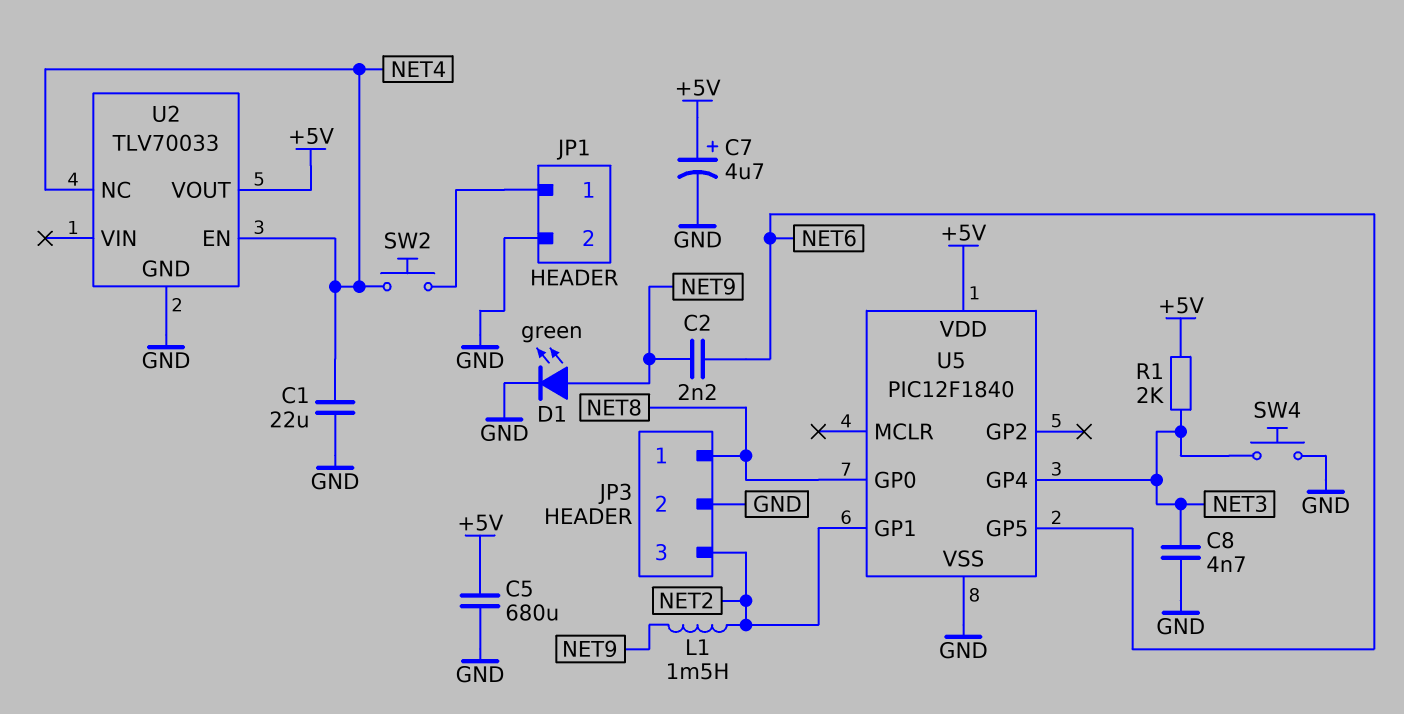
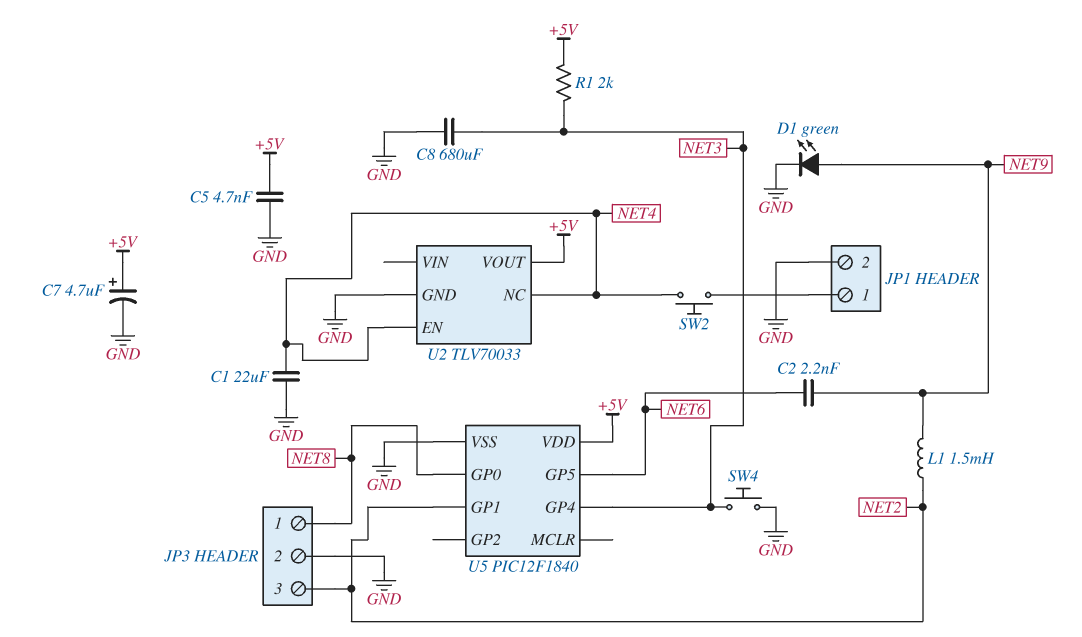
C5: 680uF (+5V, GND) -> 4.7nF (+5V, GND)
C8: 4.7nF (GND, NET3) -> 680uF (GND, NET3)

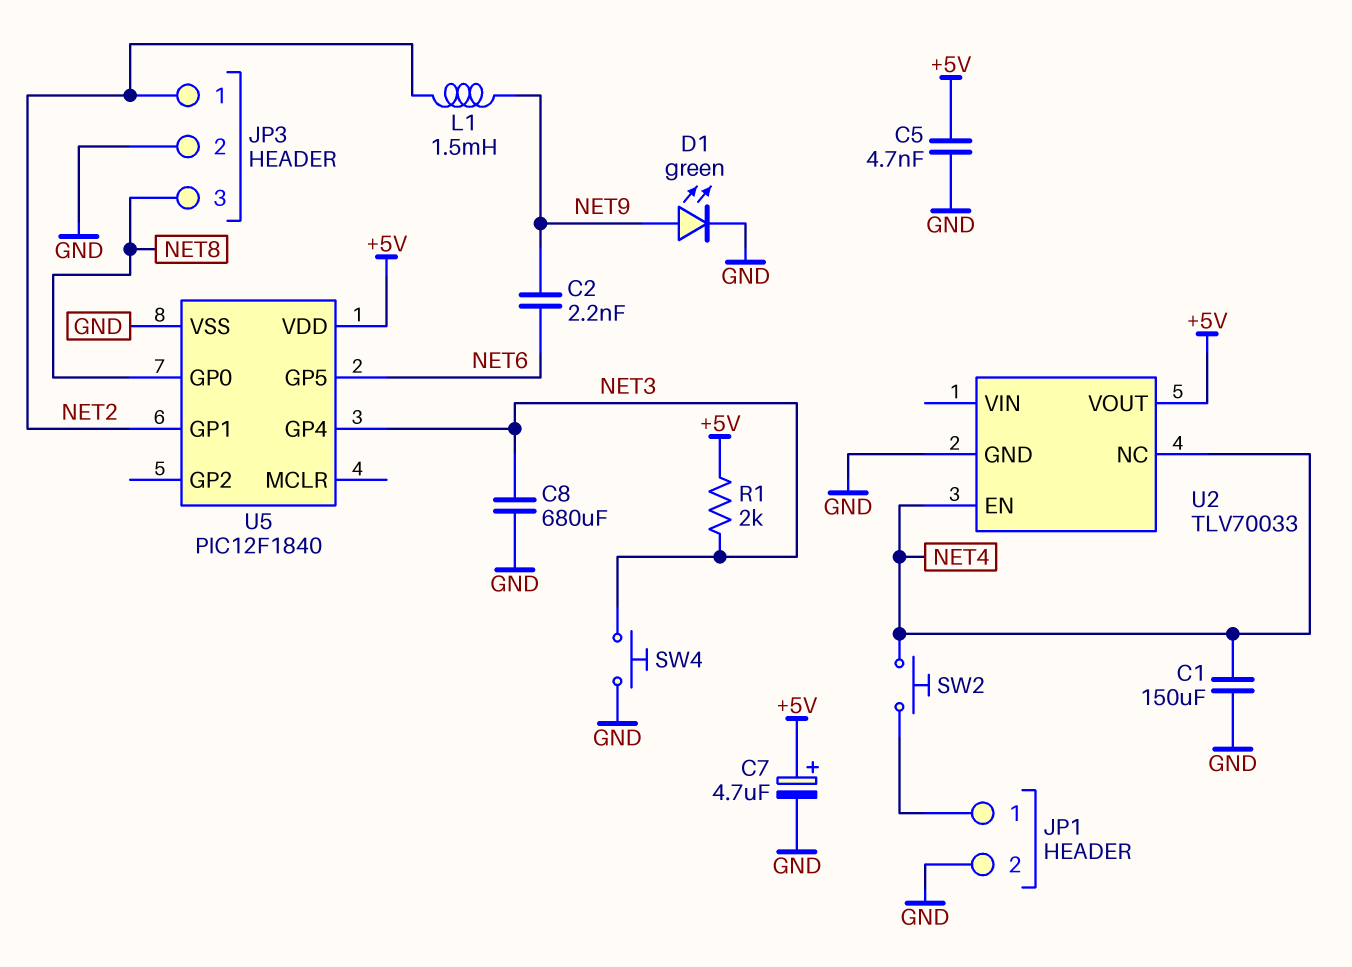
C1: 22uF (GND, NET4) -> 150uF (GND, NET4)
JP3 pin 1: NET8 -> NET2
JP3 pin 3: NET2 -> NET8

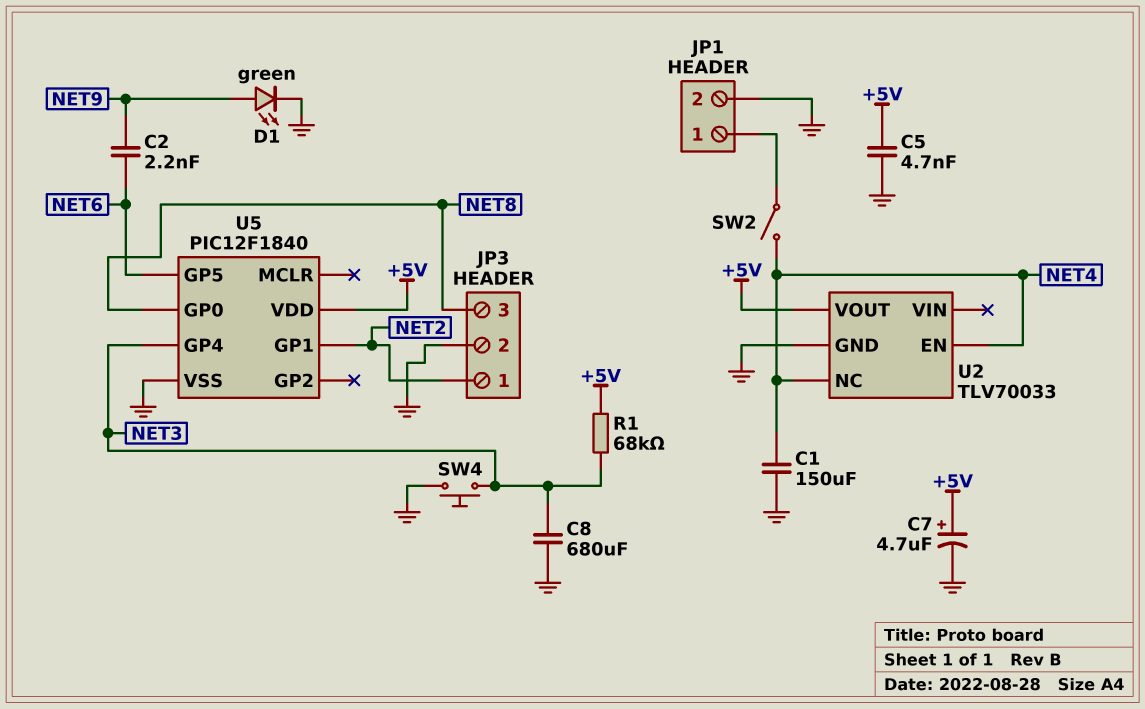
L1: 1.5mH (NET2, NET9) -> none
R1: 2k (+5V, NET3) -> 68k (+5V, NET3)
SW2: button (JP1/1, NET4) -> switch (JP1/1, NET4)

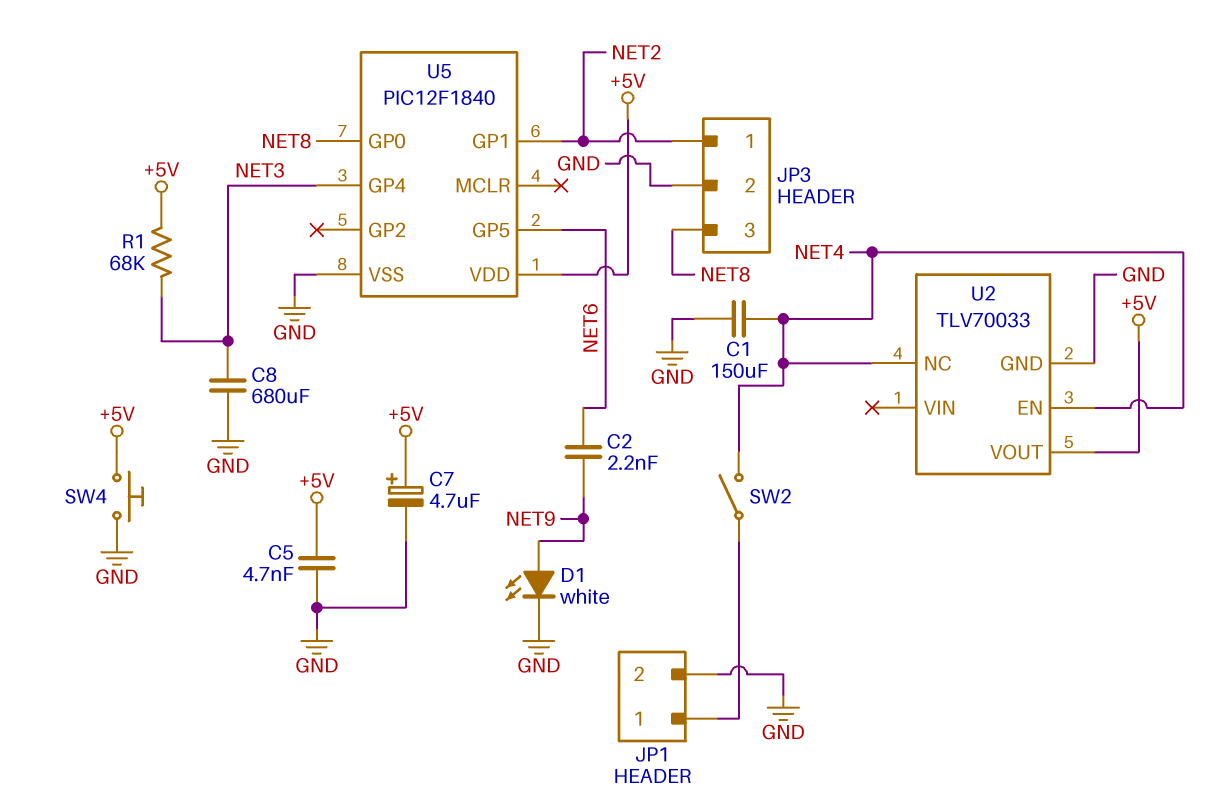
D1: LED green (A NET9, K GND) -> LED white (A NET9, K GND)
SW4: button (GND, NET3) -> button (+5V, GND)

